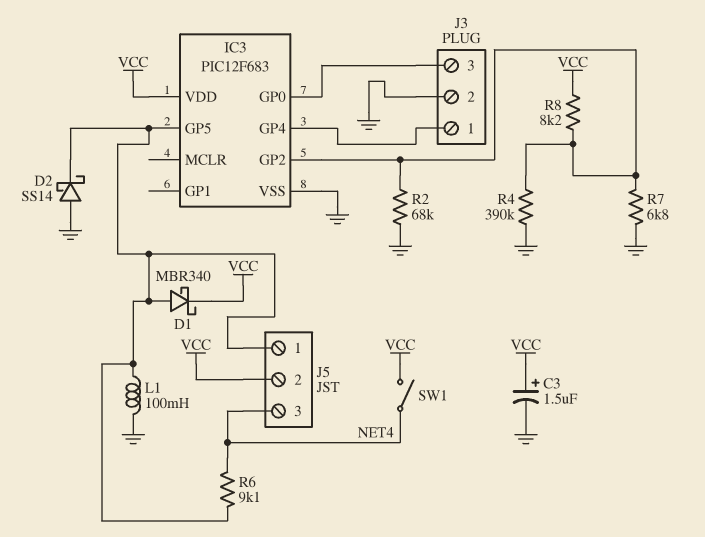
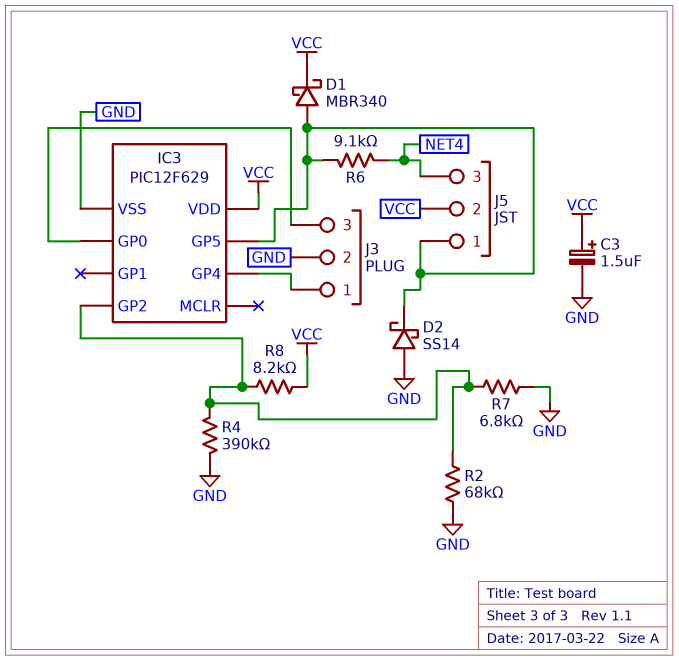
IC3: PIC12F683 -> PIC12F629
L1: 100mH (GND, IC3/GP5) -> none
SW1: switch (NET4, VCC) -> none

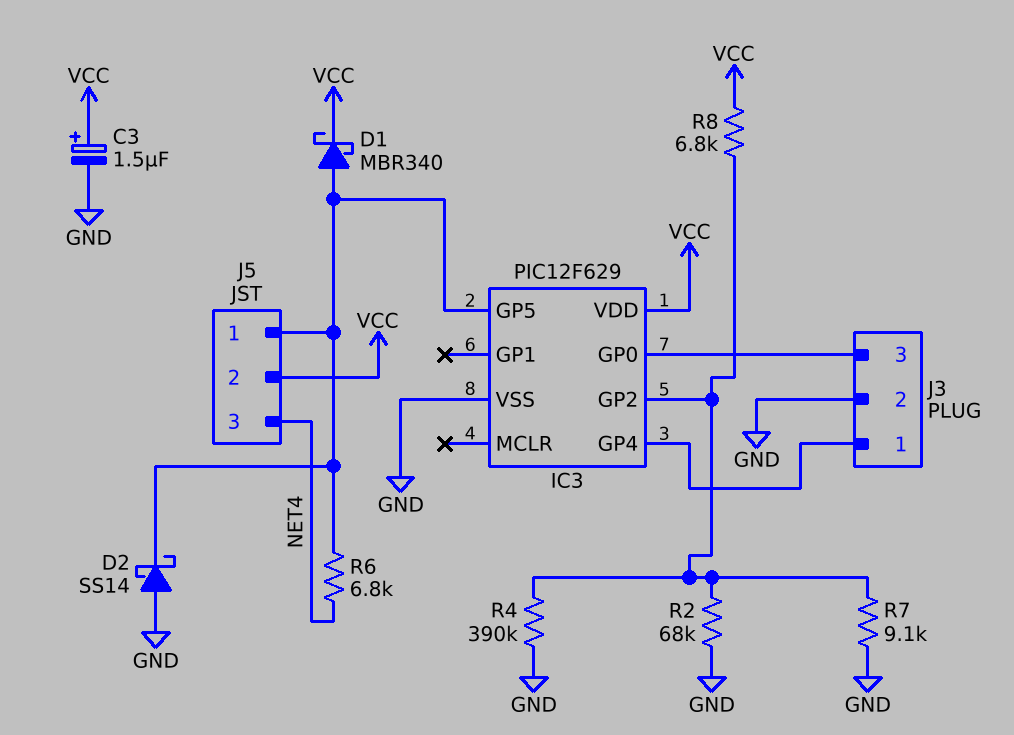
R6: 9.1k (IC3/GP5, NET4) -> 6.8k (IC3/GP5, NET4)
R7: 6.8k (GND, IC3/GP2) -> 9.1k (GND, IC3/GP2)
R8: 8.2k (IC3/GP2, VCC) -> 6.8k (IC3/GP2, VCC)

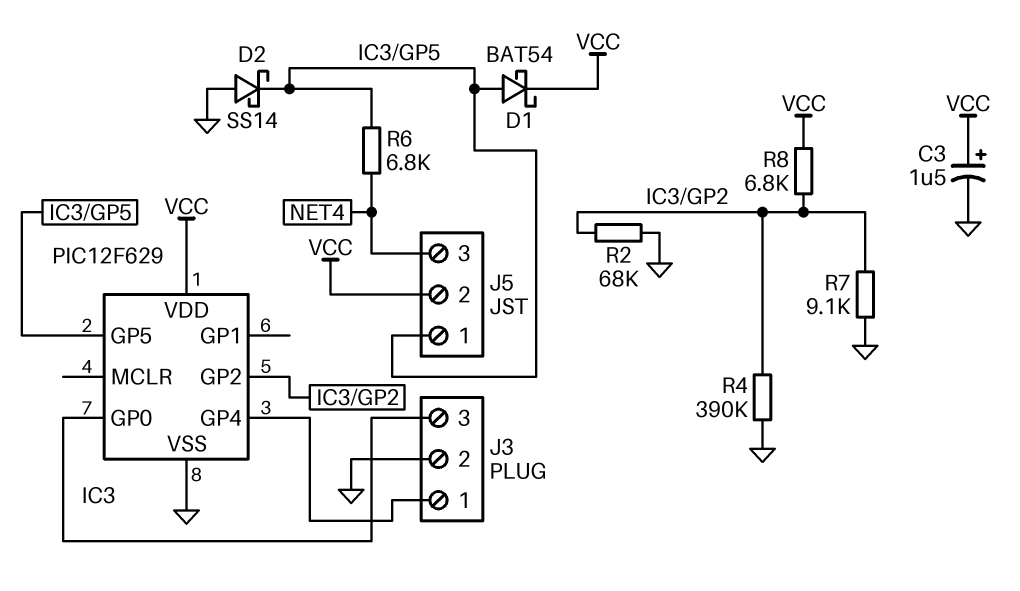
D1: schottky MBR340 (A IC3/GP5, K VCC) -> schottky BAT54 (A IC3/GP5, K VCC)

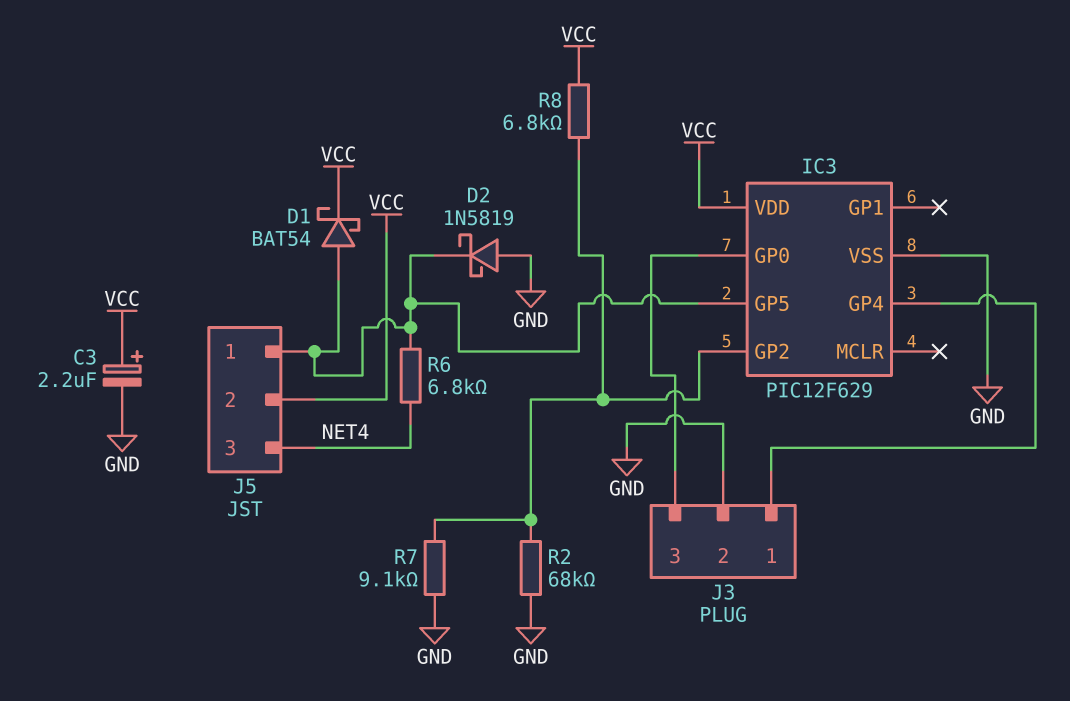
C3: 1.5uF (plus VCC, minus GND) -> 2.2uF (plus VCC, minus GND)
D2: schottky SS14 (A GND, K IC3/GP5) -> schottky 1N5819 (A GND, K IC3/GP5)
R4: 390k (GND, IC3/GP2) -> none

